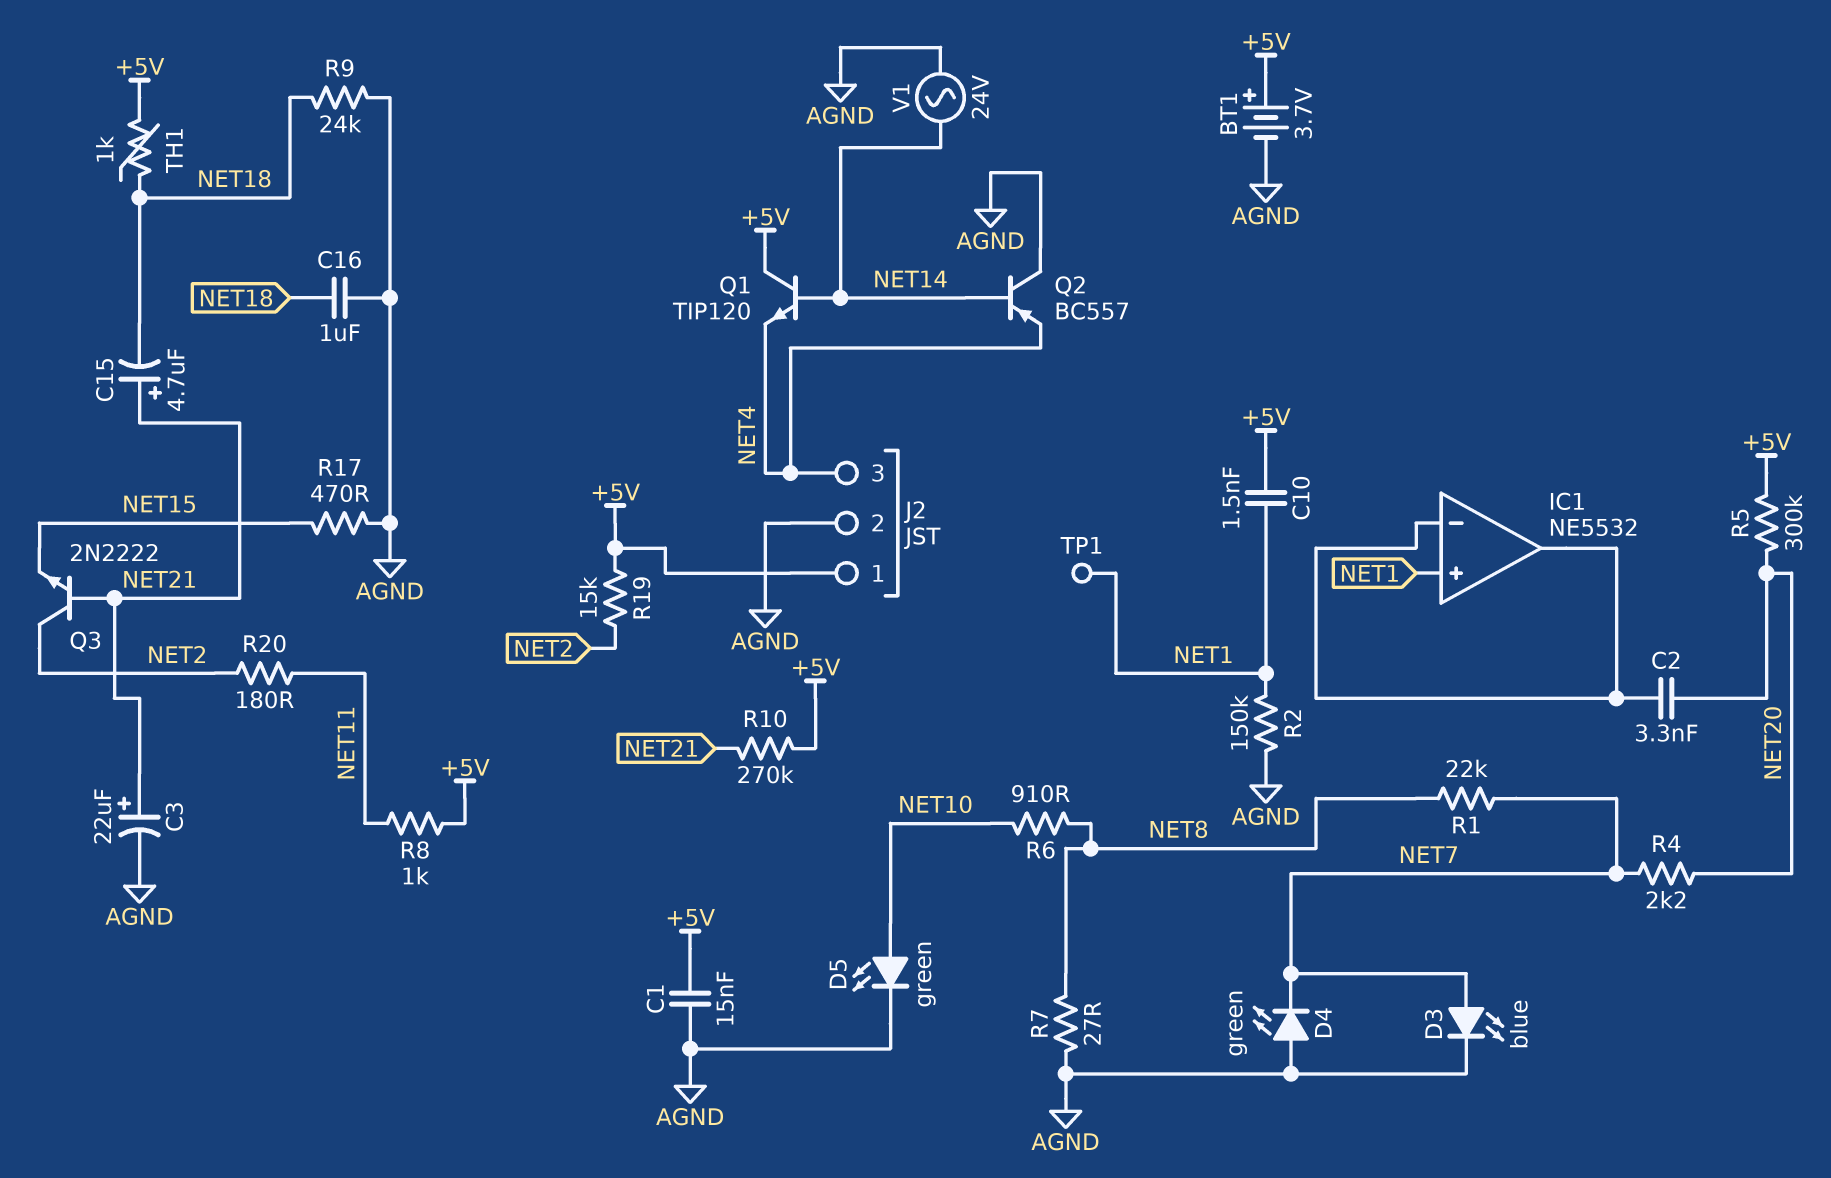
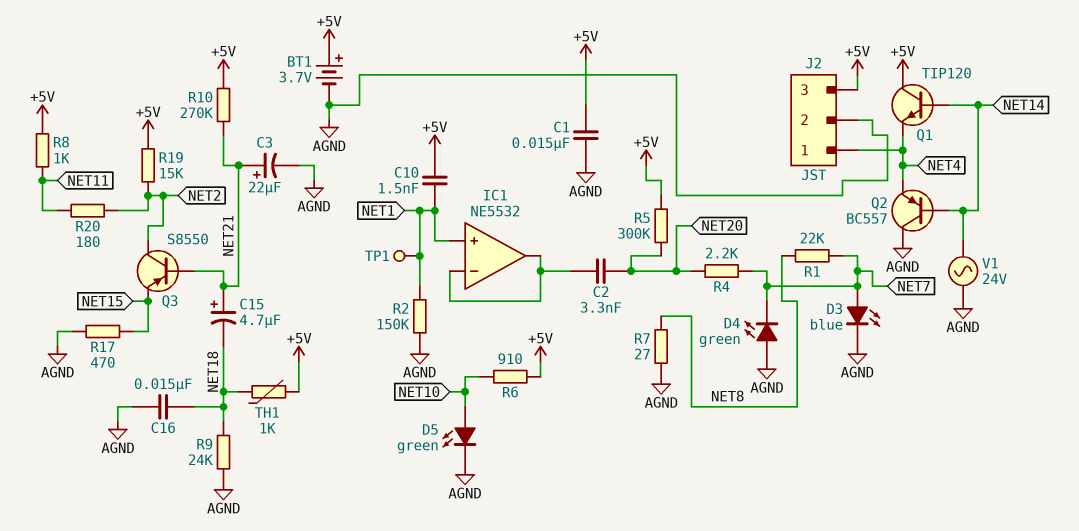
C16: 1uF (AGND, NET18) -> 15nF (AGND, NET18)
J2 pin 1: +5V -> NET4
J2 pin 3: NET4 -> +5V
Q3: NPN 2N2222 (B NET21, C NET2, E NET15) -> PNP S8550 (B NET21, C NET2, E NET15)
R6: 910 (NET8, NET10) -> 910 (+5V, NET10)

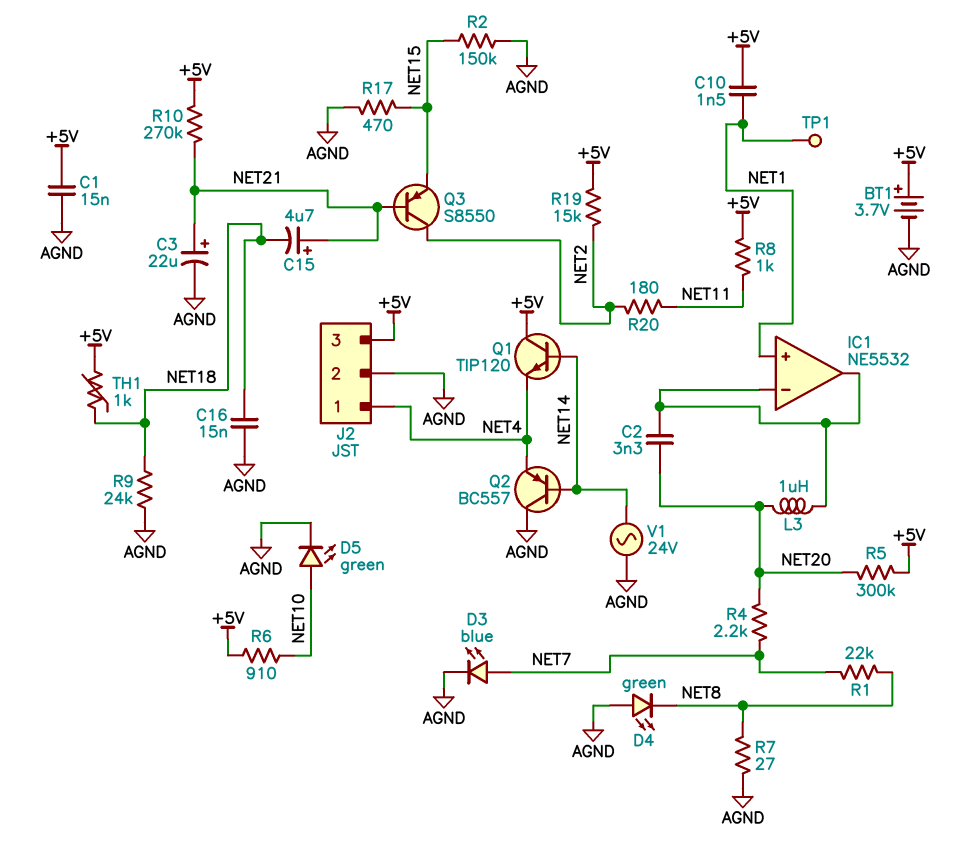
D4: LED green (A AGND, K NET7) -> LED green (A AGND, K NET8)
L3: none -> 1uH (IC1/in-, NET20)
R2: 150k (AGND, NET1) -> 150k (AGND, NET15)

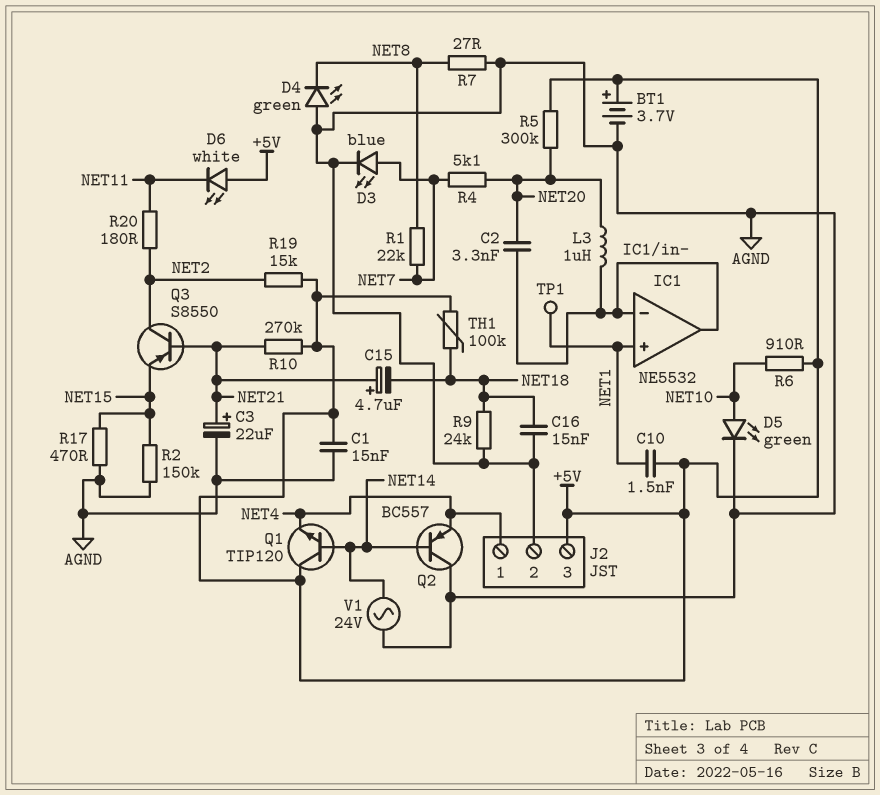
D6: none -> LED white (A +5V, K NET11)
R4: 2.2k (NET7, NET20) -> 5.1k (NET7, NET20)
R8: 1k (+5V, NET11) -> none
TH1: 1k (+5V, NET18) -> 100k (+5V, NET18)

